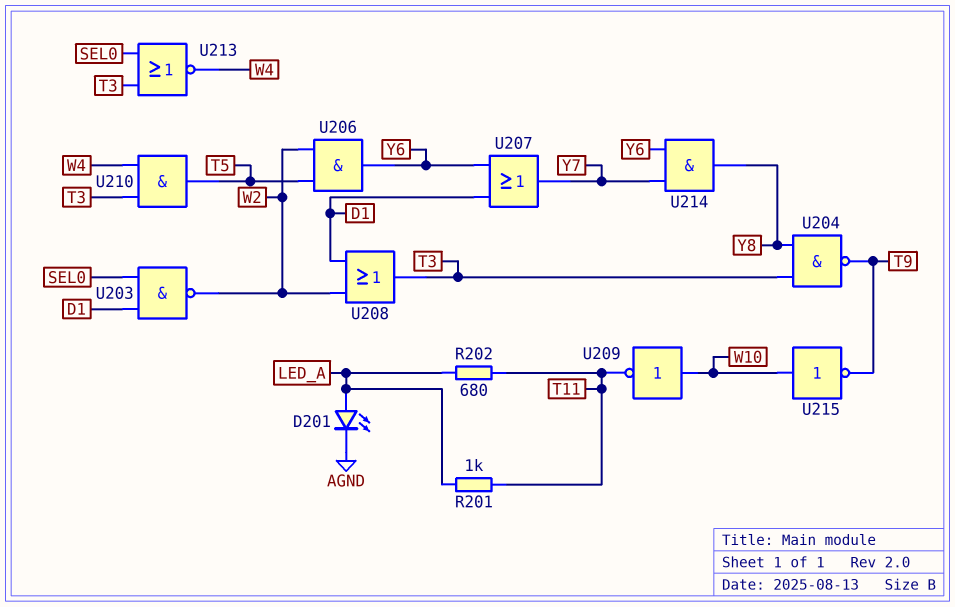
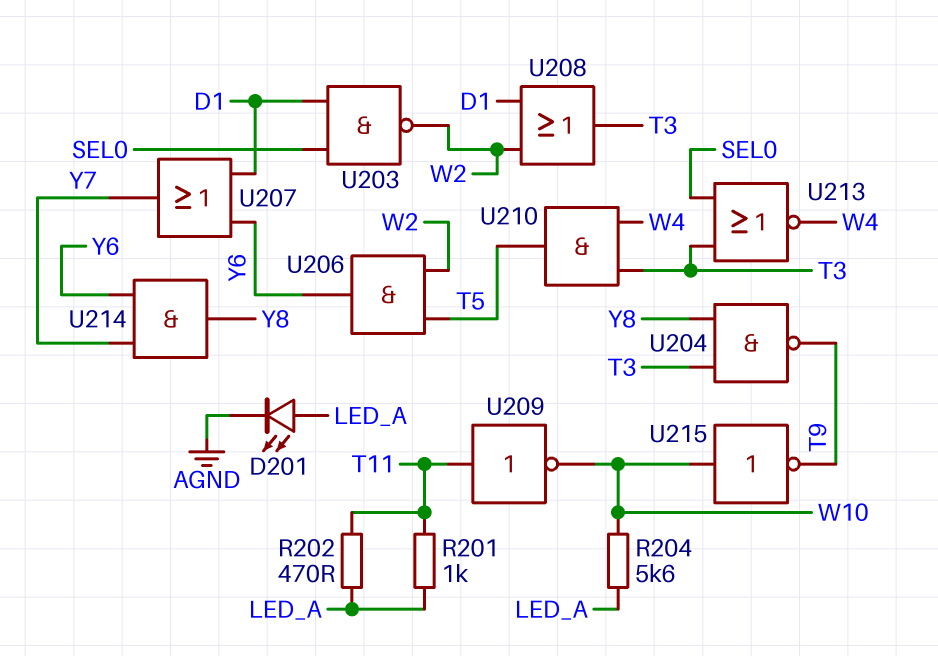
R202: 680 (LED_A, T11) -> 470 (LED_A, T11)
R204: none -> 5.6k (LED_A, W10)
U209: NOT (in W10, out T11) -> NOT (in T11, out W10)

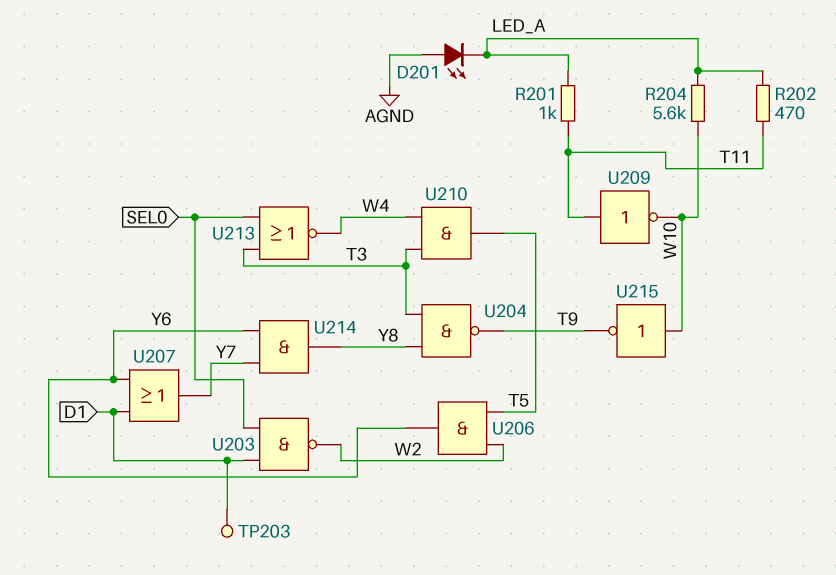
D201: LED (A LED_A, K AGND) -> LED (A AGND, K LED_A)
TP203: none -> test point (D1)
U208: OR (in D1, in W2, out T3) -> none

